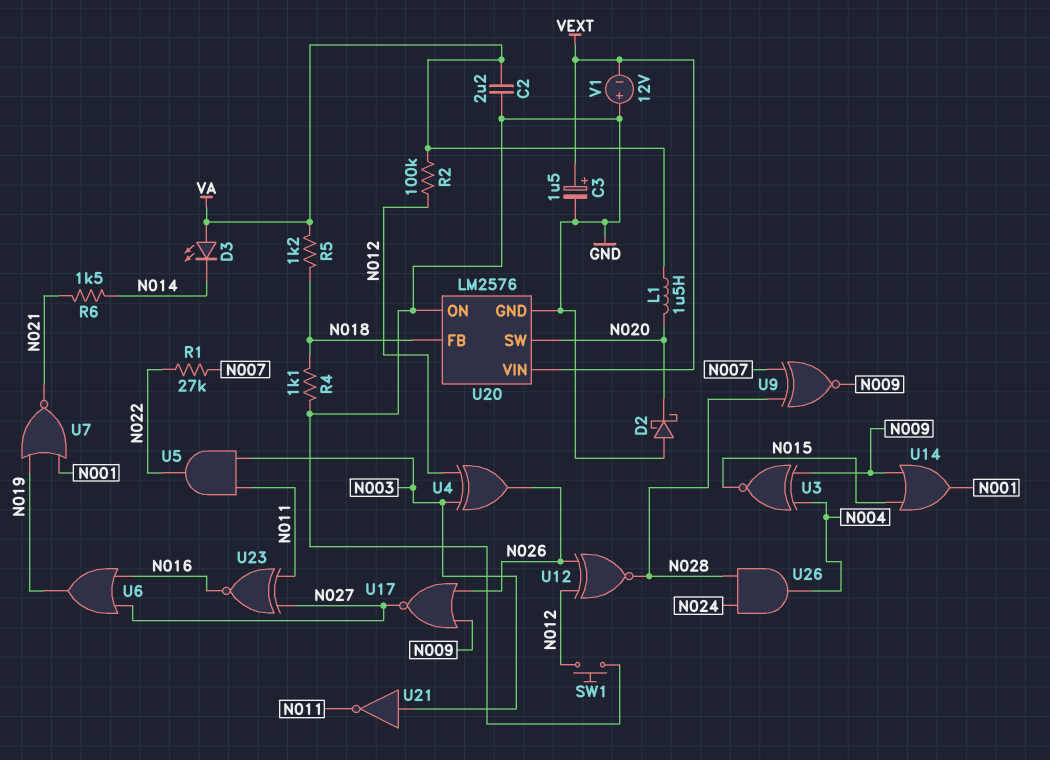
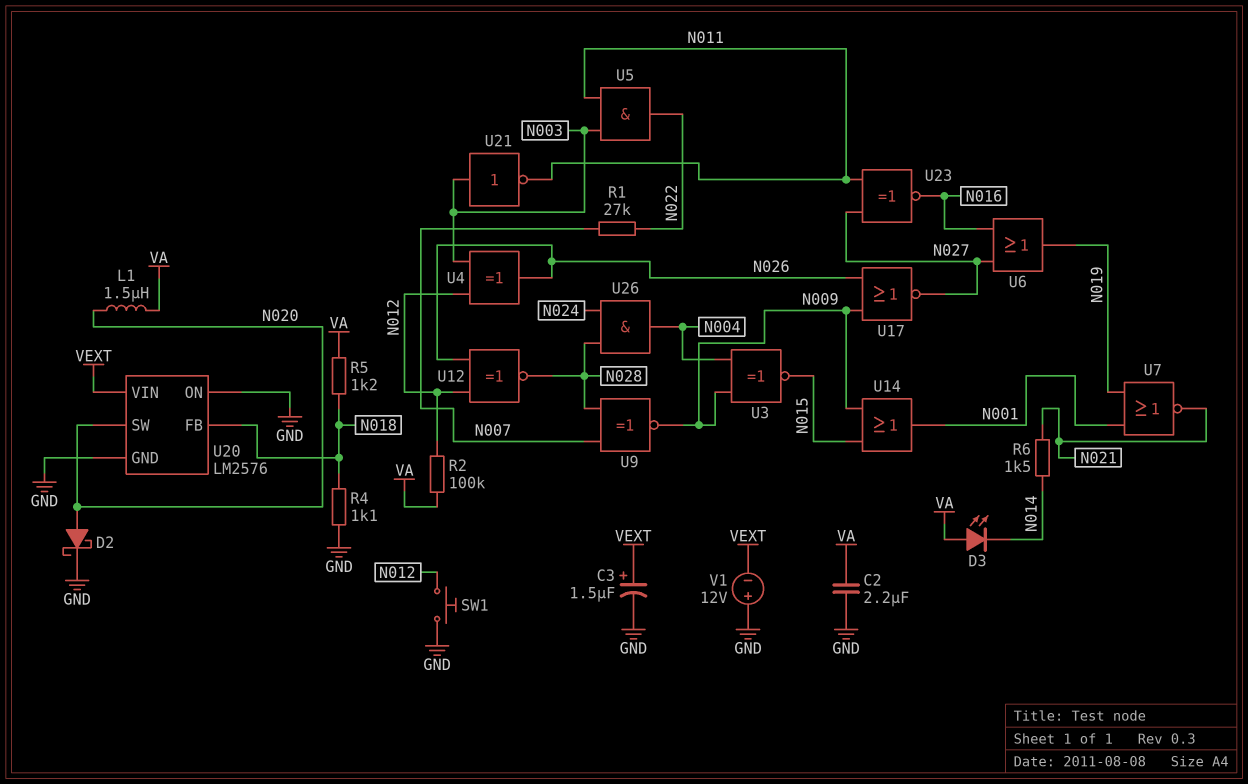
D2: schottky (A GND, K N020) -> schottky (A N020, K GND)

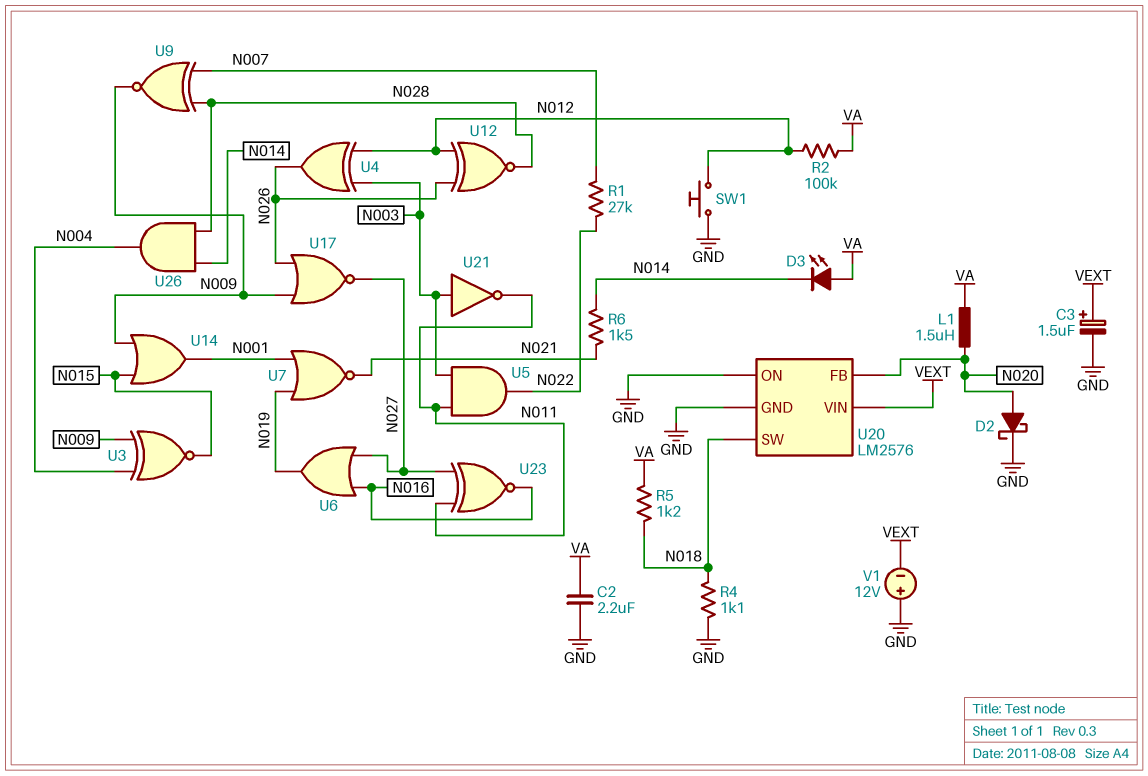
U20 pin FB: N018 -> N020
U20 pin SW: N020 -> N018
U26: AND (in N024, in N028, out N004) -> AND (in N014, in N028, out N004)

